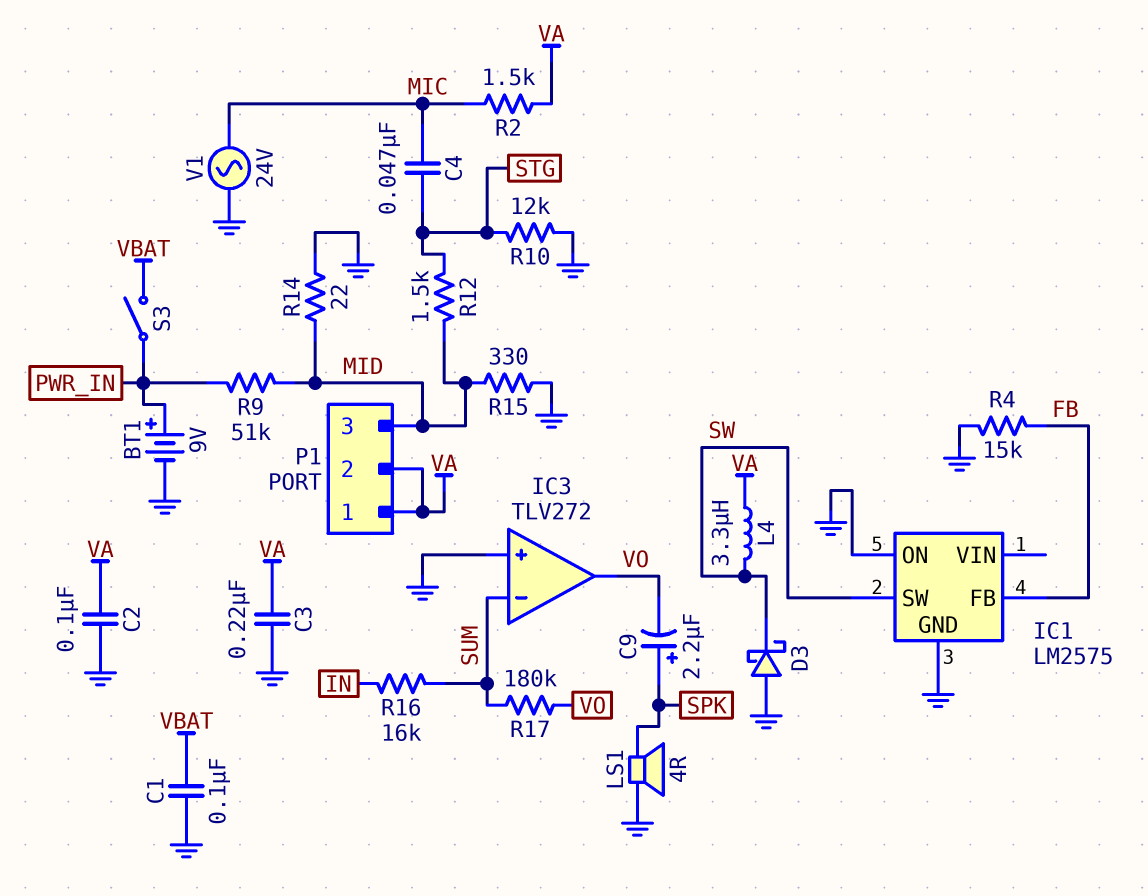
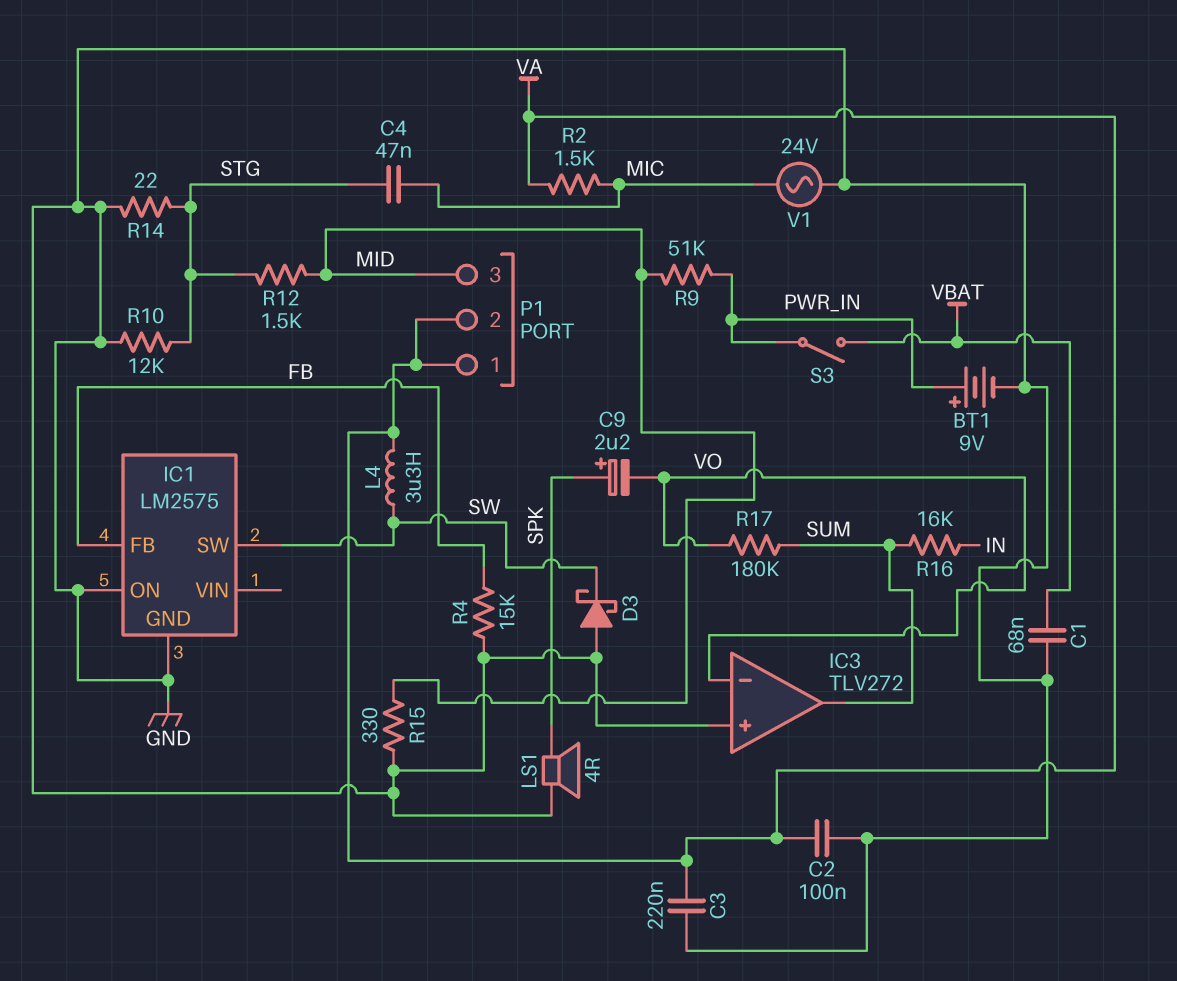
C1: 100nF (GND, VBAT) -> 68nF (GND, VBAT)
IC3 pin in-: SUM -> VO
IC3 pin out: VO -> SUM
R14: 22 (GND, MID) -> 22 (GND, STG)

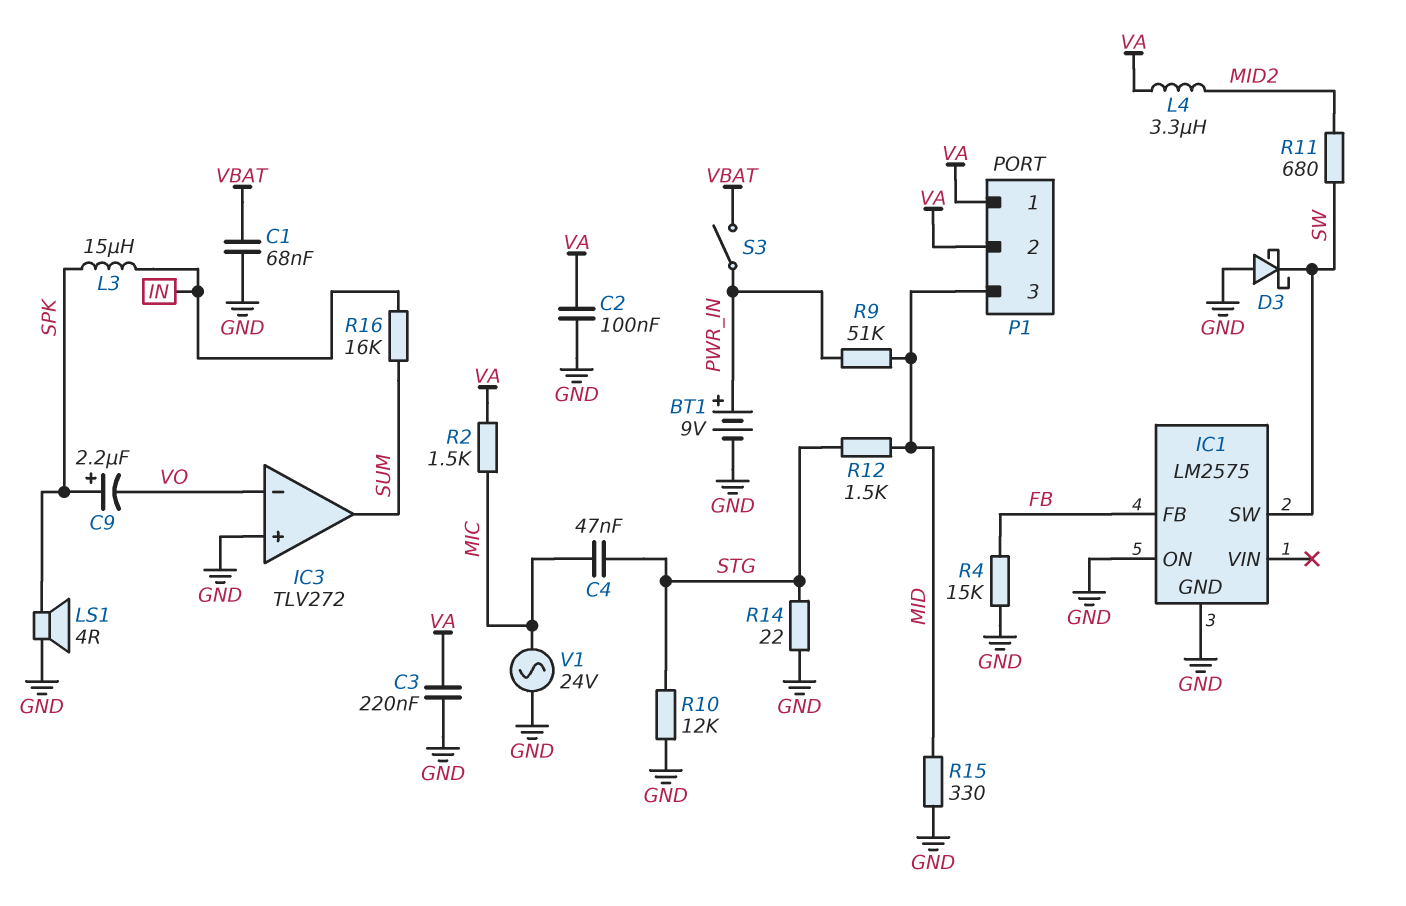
L3: none -> 15uH (IN, SPK)
L4: 3.3uH (SW, VA) -> 3.3uH (MID2, VA)
R11: none -> 680 (MID2, SW)
R17: 180k (SUM, VO) -> none

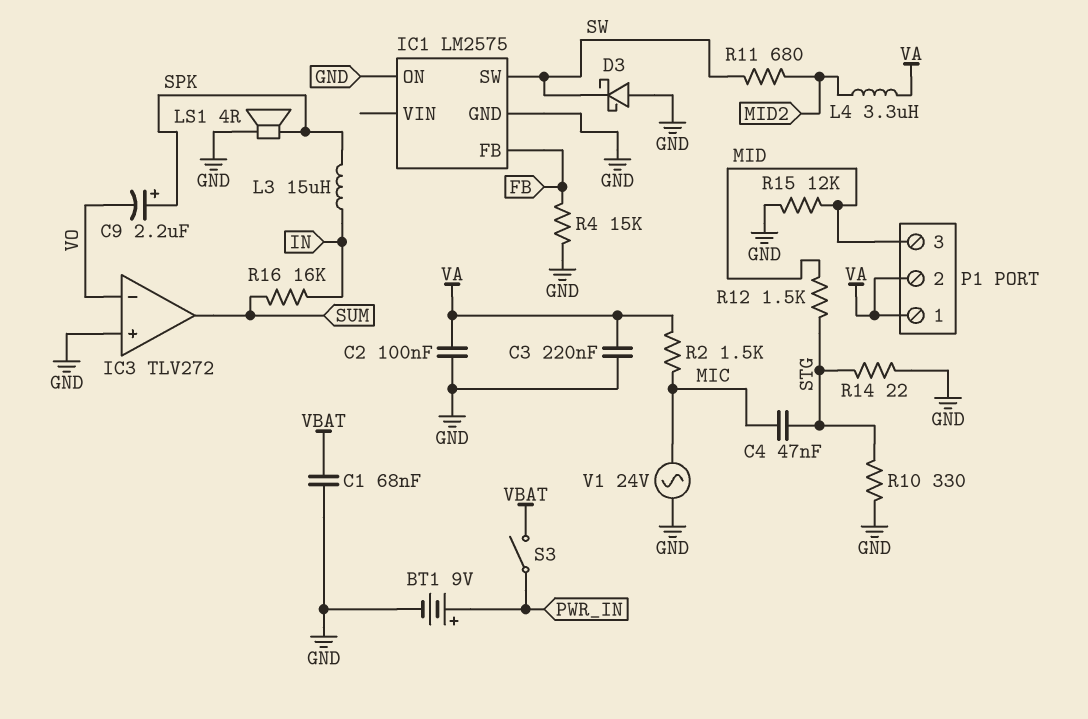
R9: 51k (MID, PWR_IN) -> none
R10: 12k (GND, STG) -> 330 (GND, STG)
R15: 330 (GND, MID) -> 12k (GND, MID)

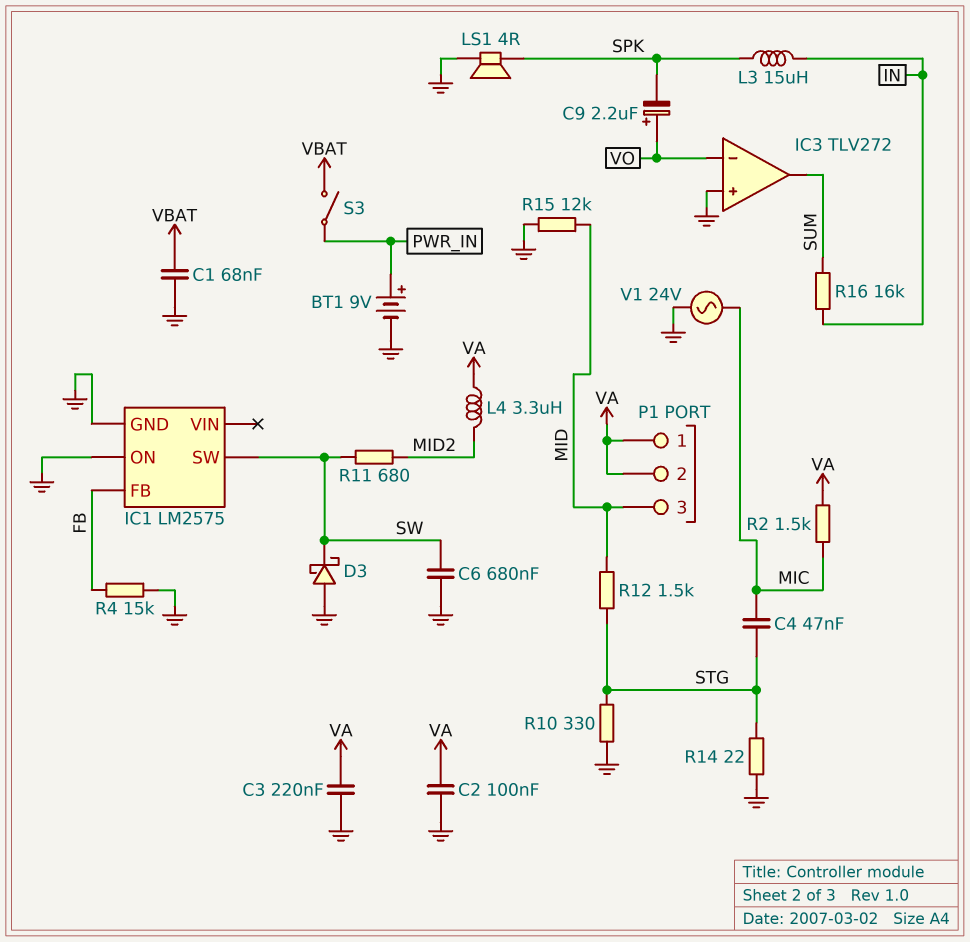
C6: none -> 680nF (GND, SW)
C9: 2.2uF (plus SPK, minus VO) -> 2.2uF (plus VO, minus SPK)

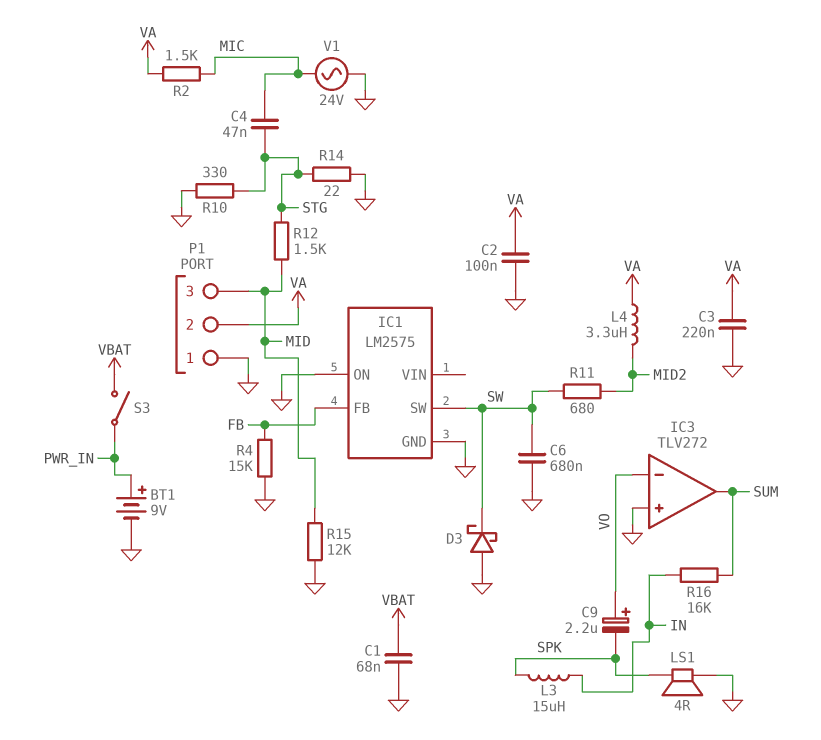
P1 pin 1: VA -> GND

